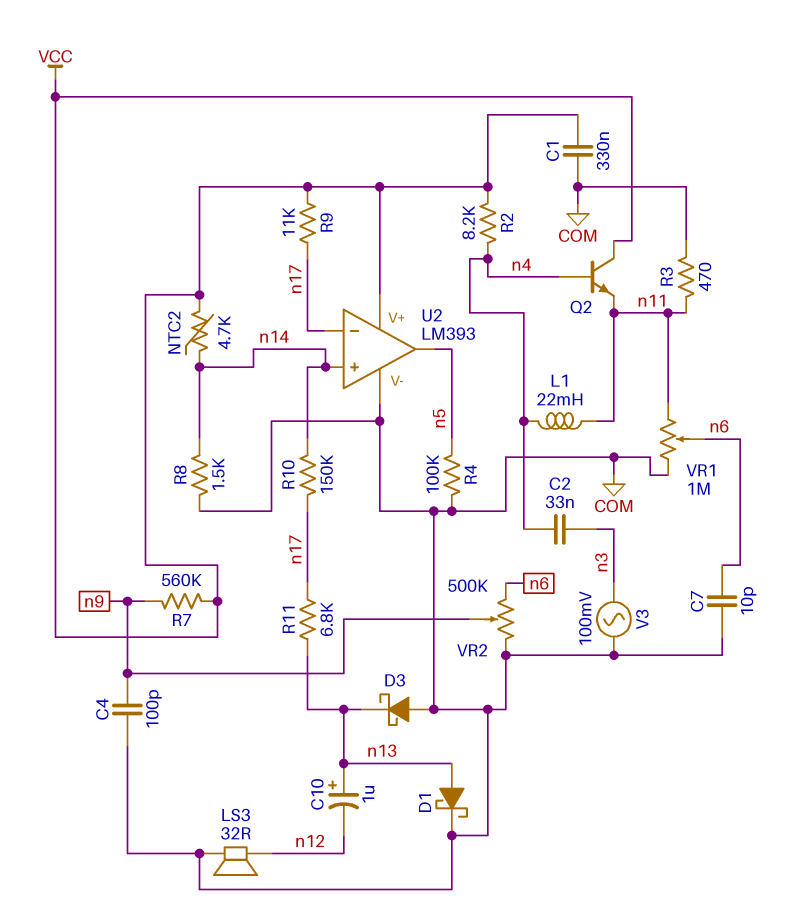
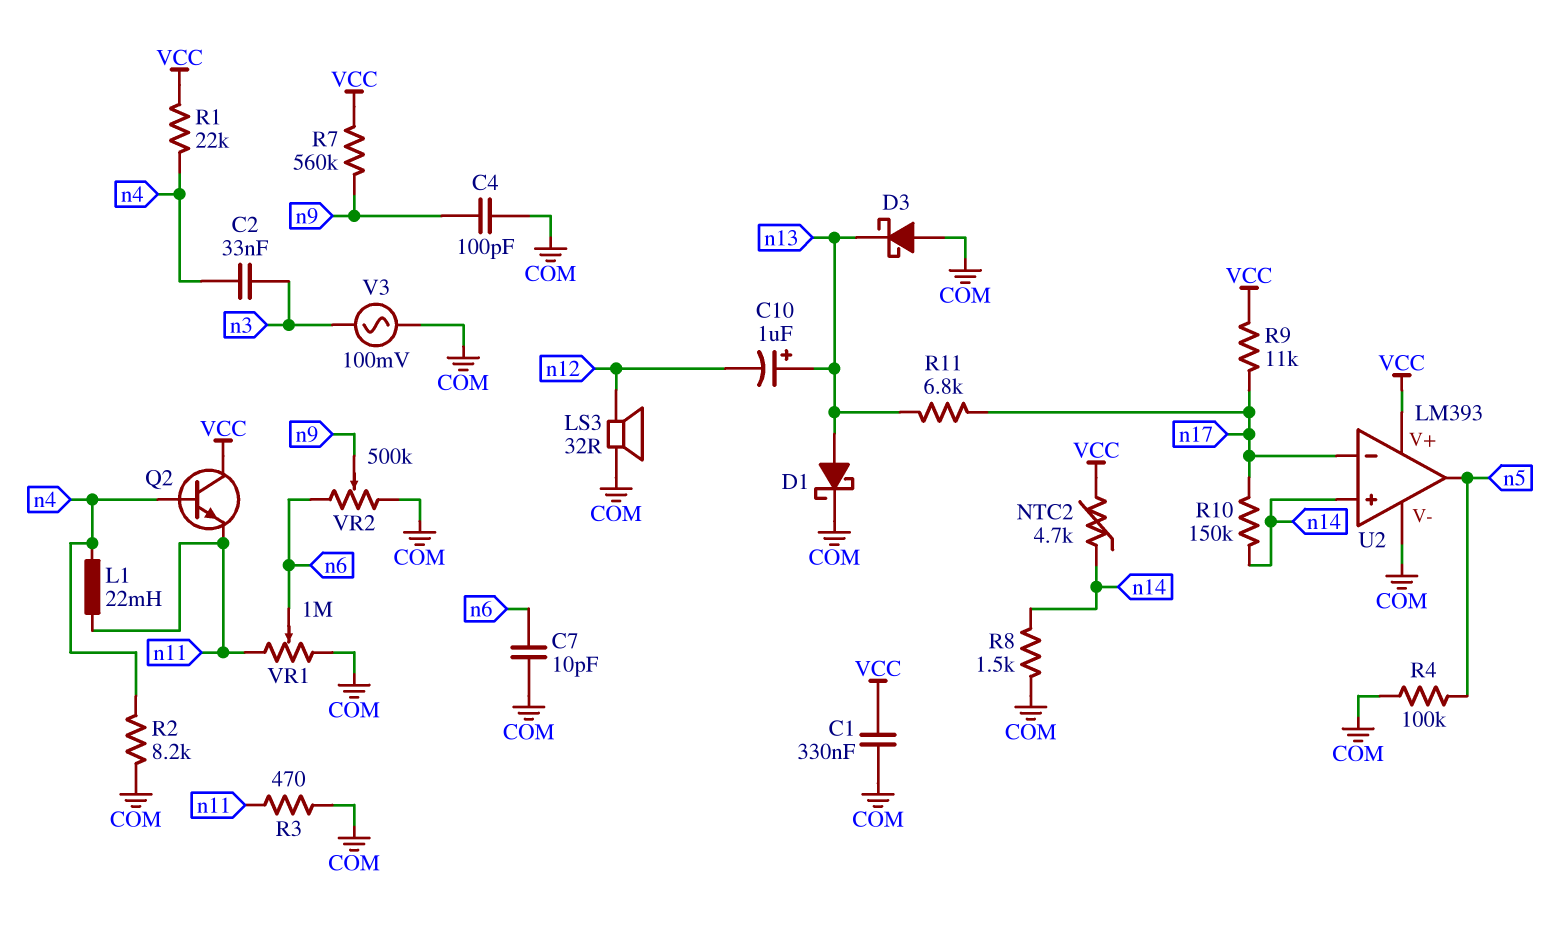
R1: none -> 22k (VCC, n4)
R2: 8.2k (VCC, n4) -> 8.2k (COM, n4)

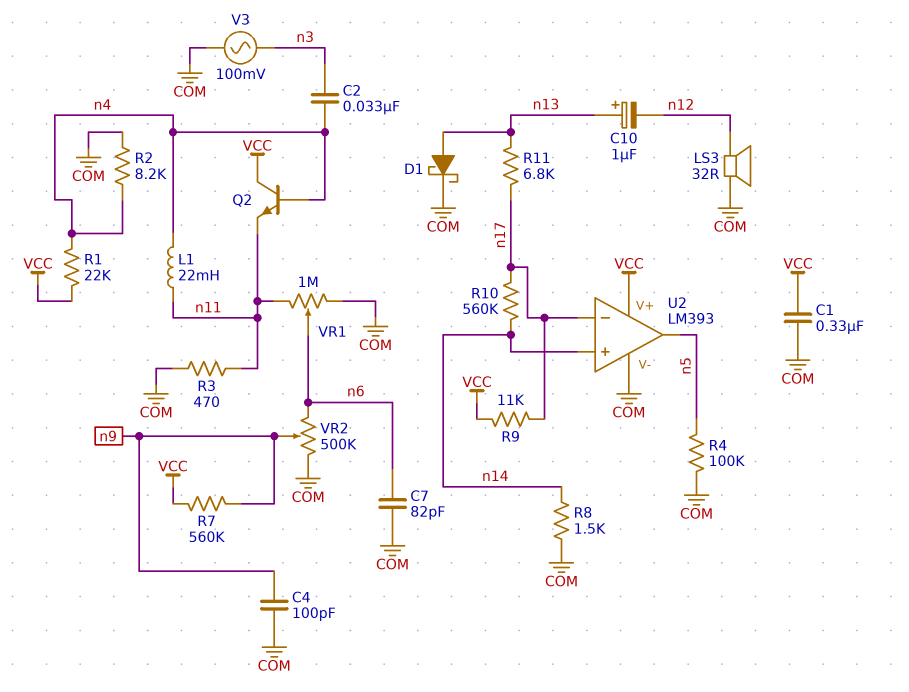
C7: 10pF (COM, n6) -> 82pF (COM, n6)
D3: schottky (A COM, K n13) -> none
NTC2: 4.7k (VCC, n14) -> none
R10: 150k (n14, n17) -> 560k (n14, n17)

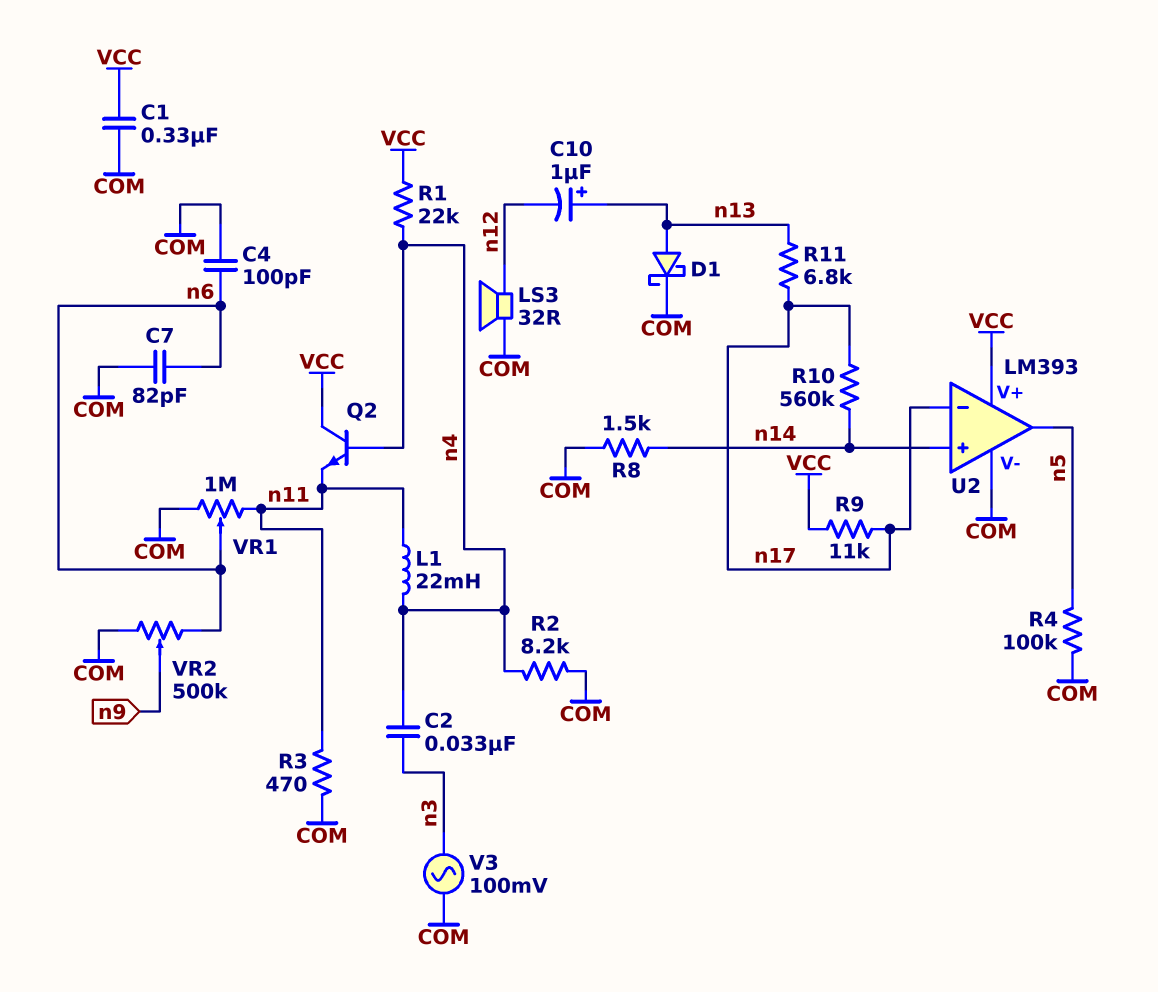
C4: 100pF (COM, n9) -> 100pF (COM, n6)
R7: 560k (VCC, n9) -> none

